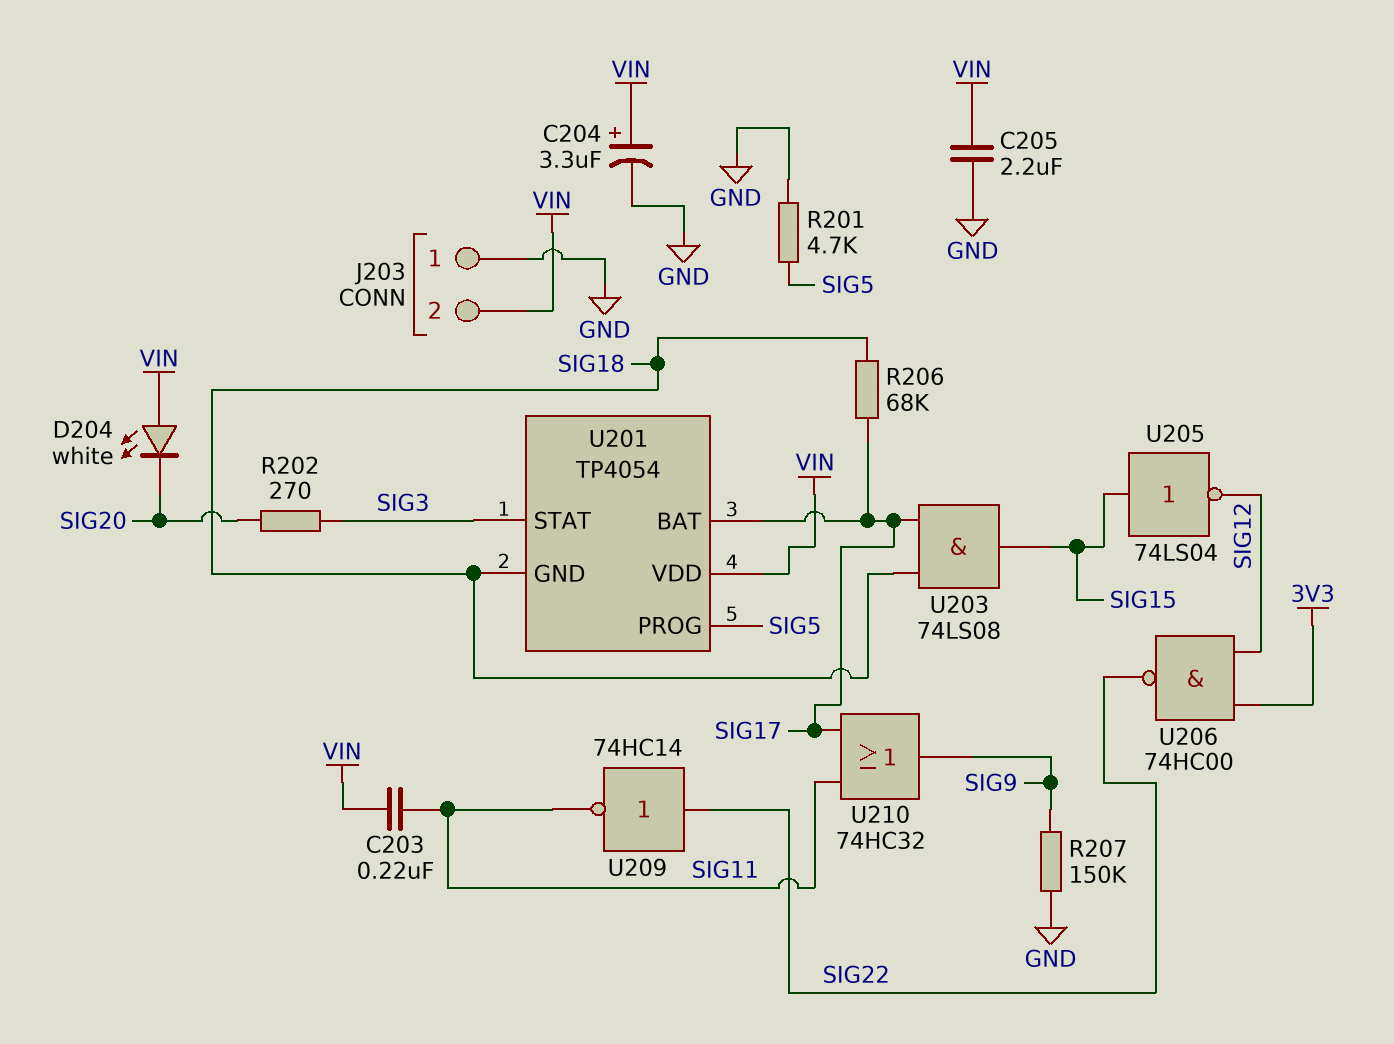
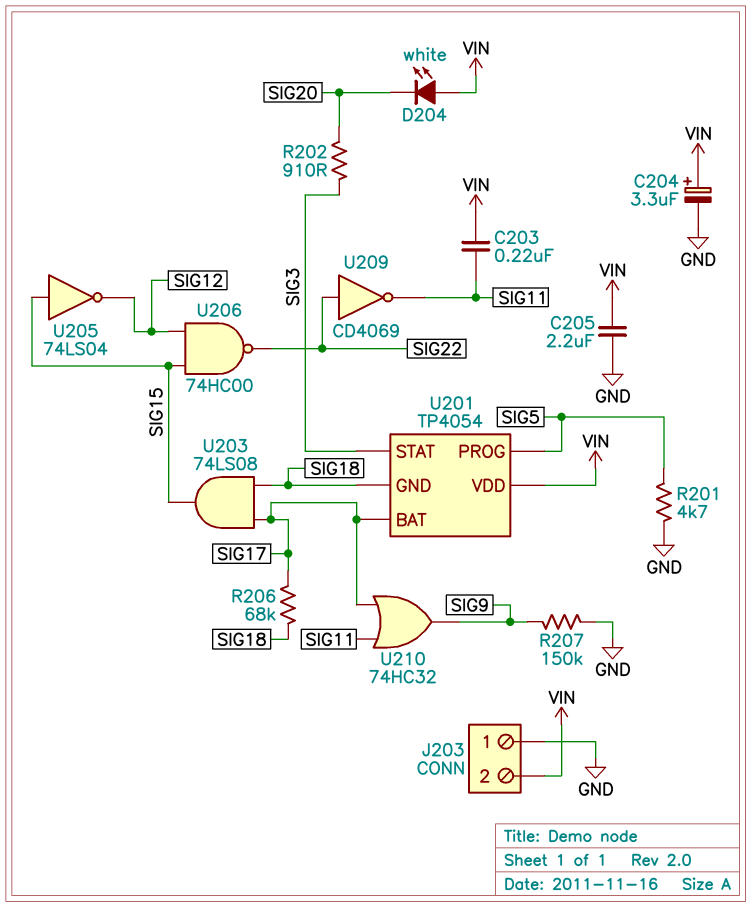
R202: 270 (SIG3, SIG20) -> 910 (SIG3, SIG20)
U206: NAND 74HC00 (in 3V3, in SIG12, out SIG22) -> NAND 74HC00 (in SIG12, in SIG15, out SIG22)
U209: NOT 74HC14 (in SIG22, out SIG11) -> NOT CD4069 (in SIG22, out SIG11)

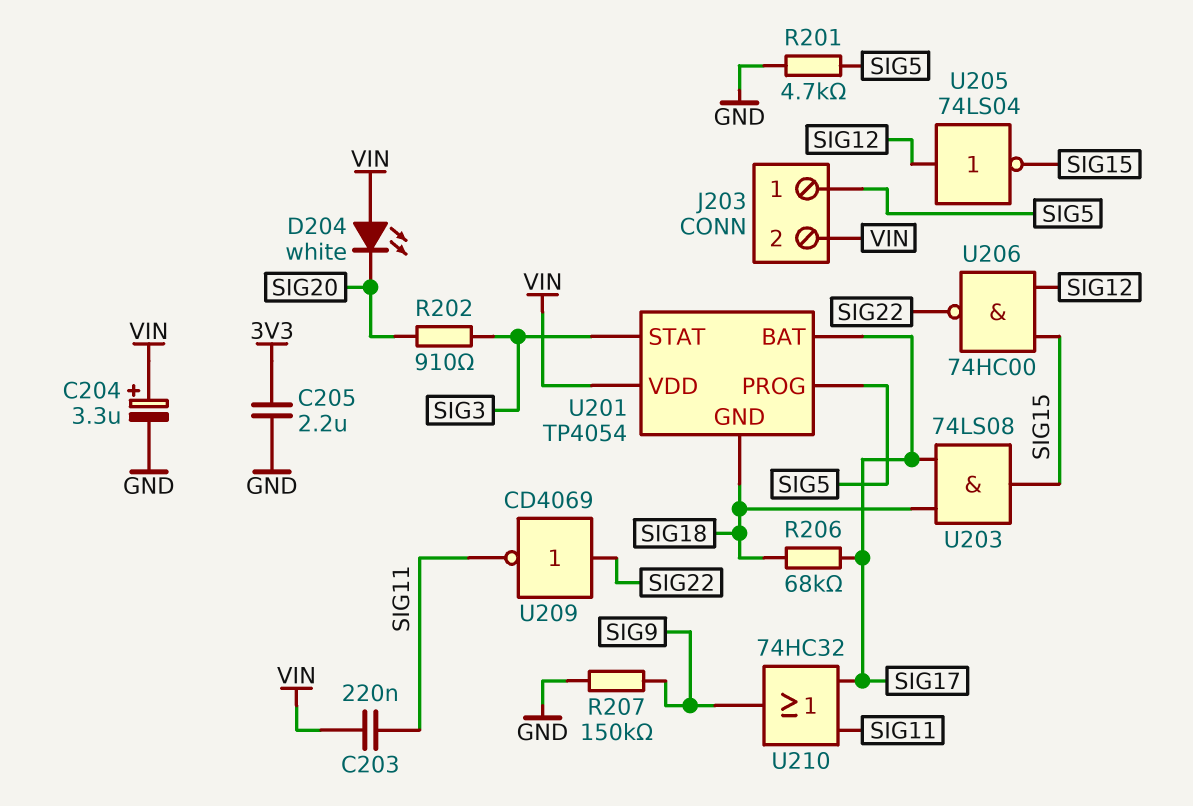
C205: 2.2uF (GND, VIN) -> 2.2uF (3V3, GND)
J203 pin 1: GND -> SIG5
U205: NOT 74LS04 (in SIG15, out SIG12) -> NOT 74LS04 (in SIG12, out SIG15)

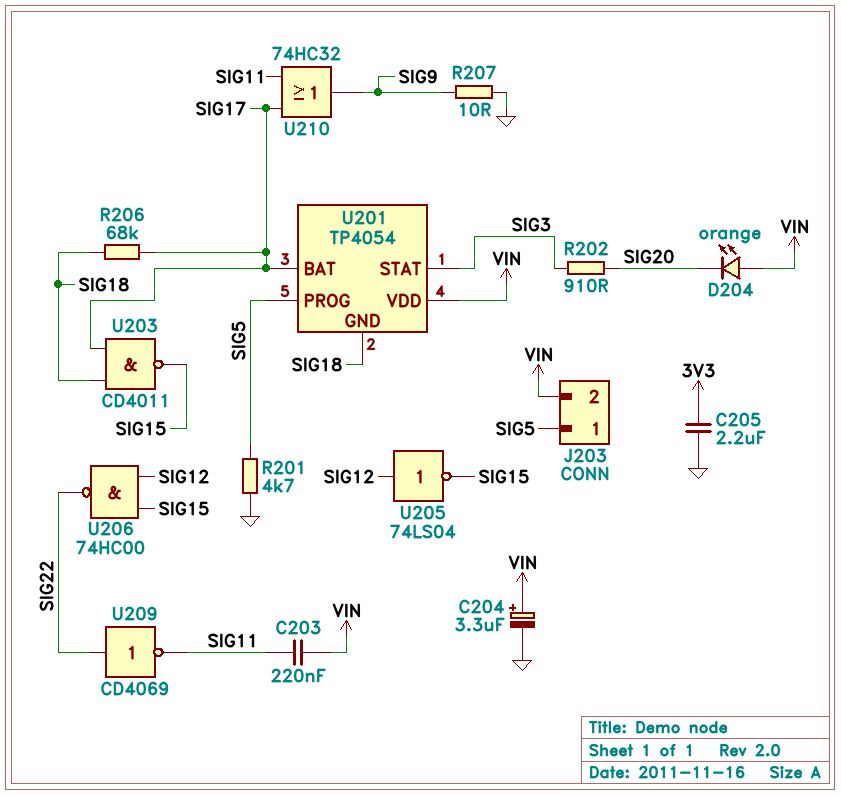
D204: LED white (A VIN, K SIG20) -> LED orange (A VIN, K SIG20)
R207: 150k (GND, SIG9) -> 10 (GND, SIG9)
U203: AND 74LS08 (in SIG17, in SIG18, out SIG15) -> NAND CD4011 (in SIG17, in SIG18, out SIG15)

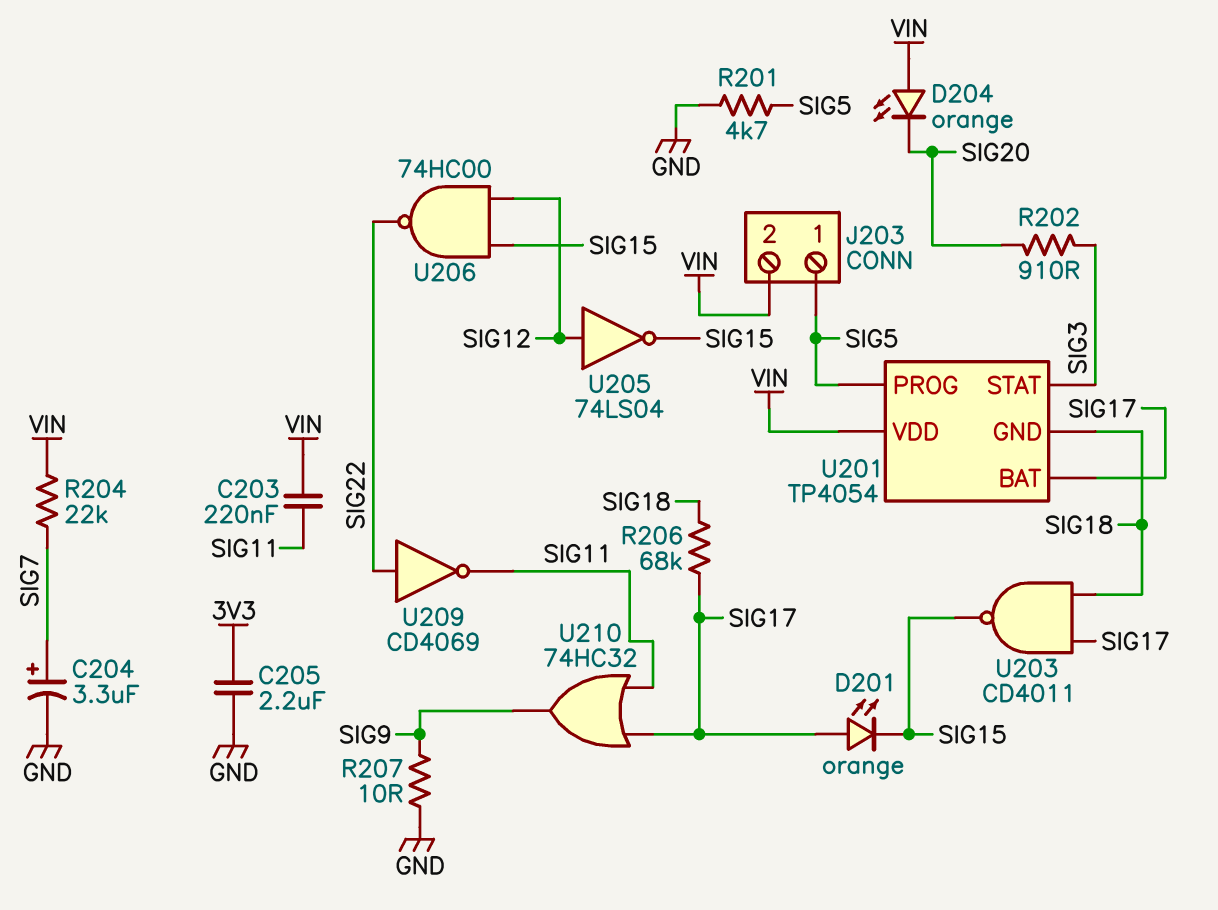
C204: 3.3uF (plus VIN, minus GND) -> 3.3uF (plus SIG7, minus GND)
D201: none -> LED orange (A SIG17, K SIG15)
R204: none -> 22k (SIG7, VIN)

